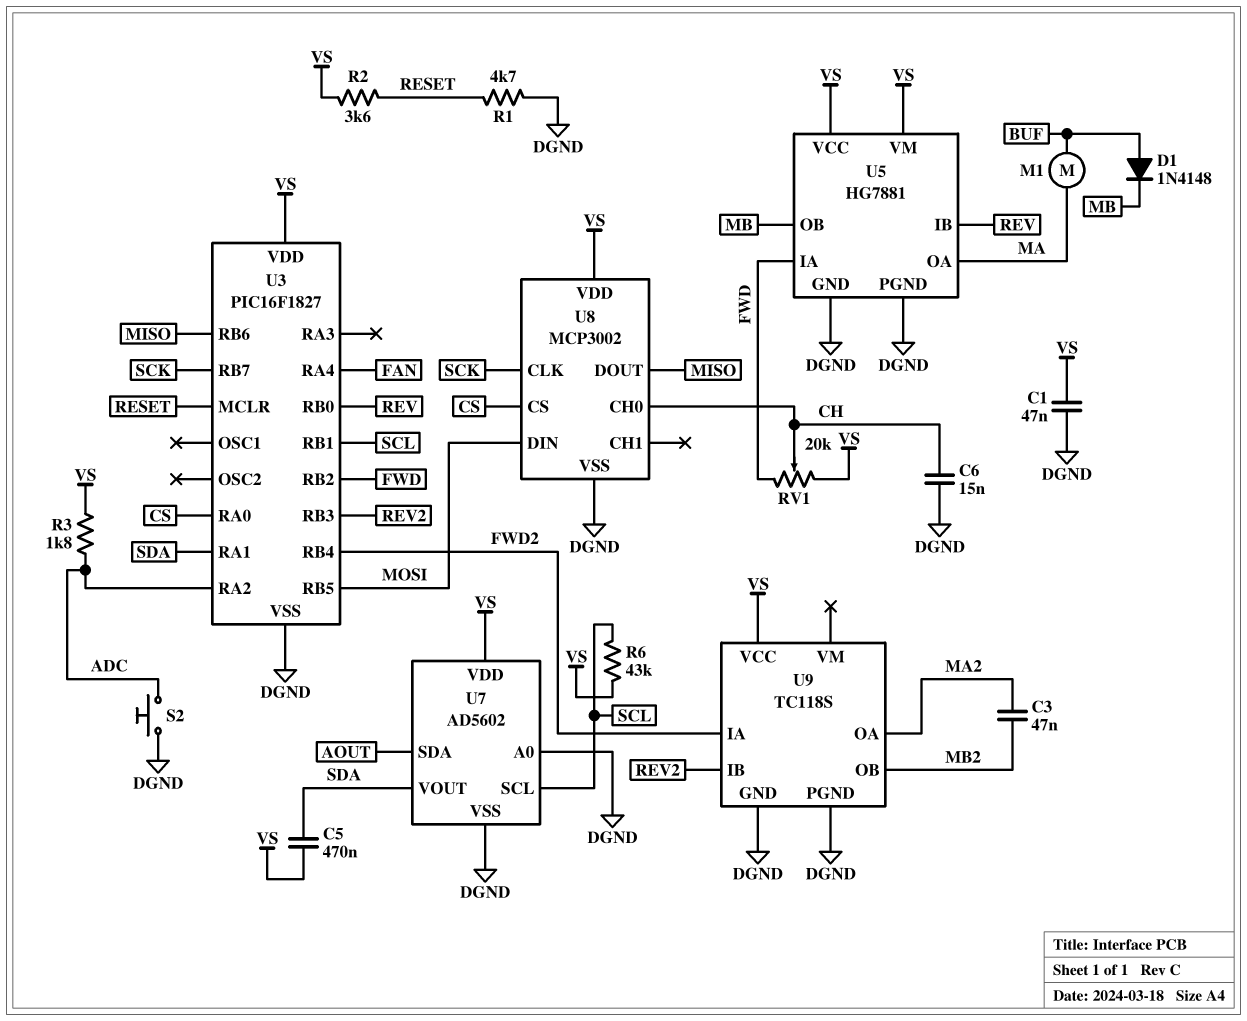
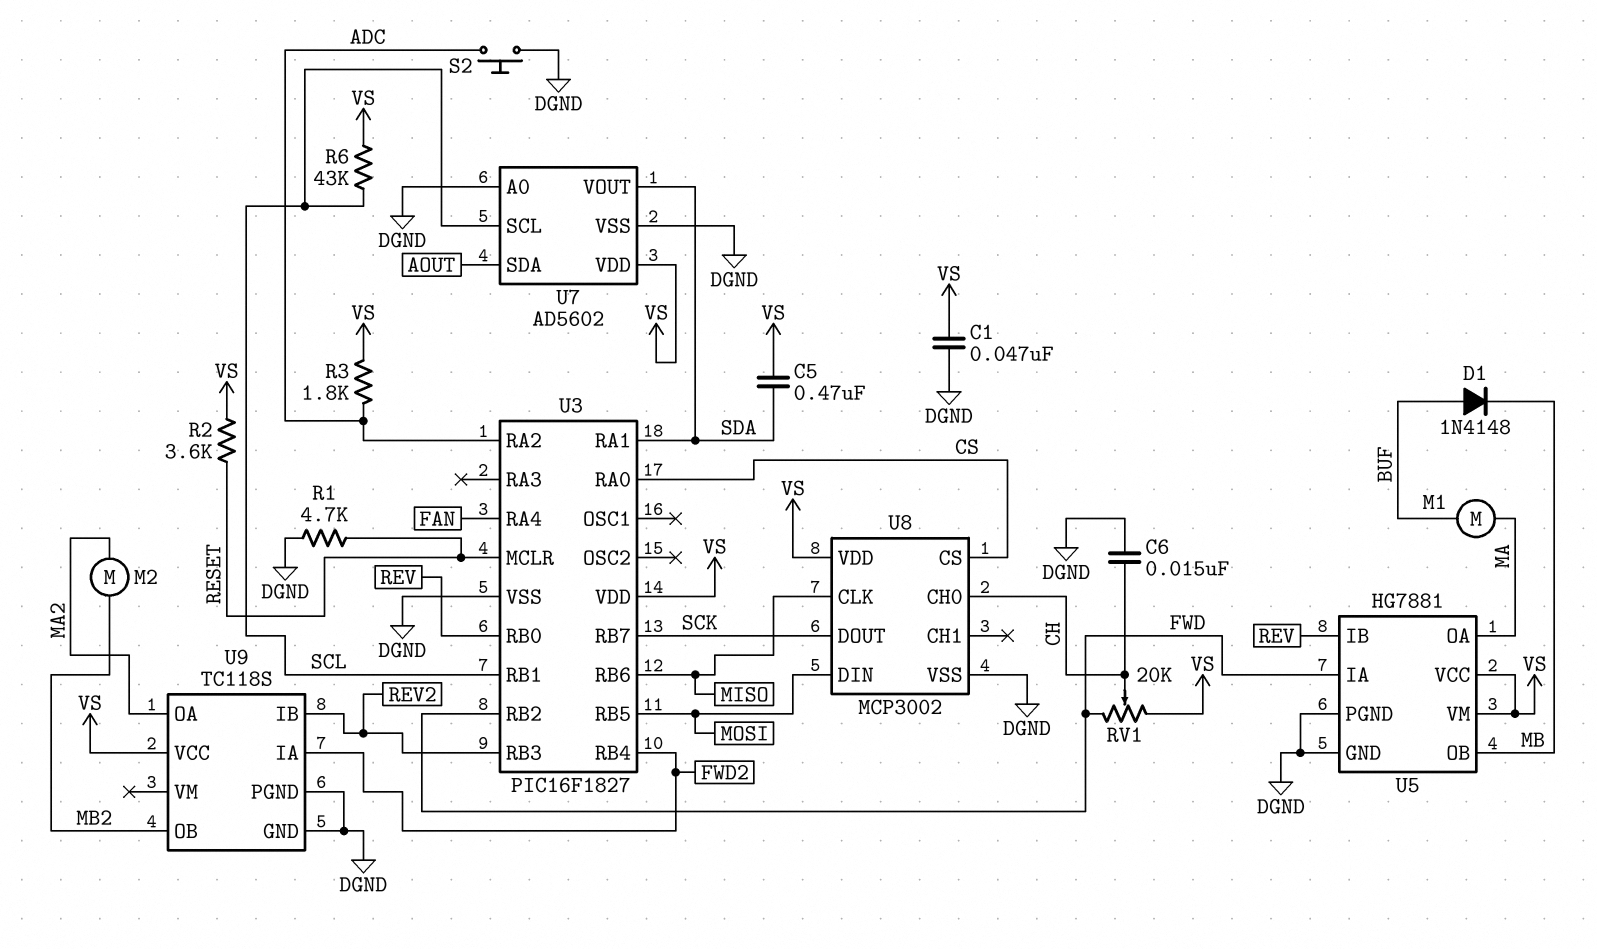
C3: 47nF (MA2, MB2) -> none
M2: none -> motor (MA2, MB2)
U8 pin CLK: SCK -> MISO
U8 pin DOUT: MISO -> SCK

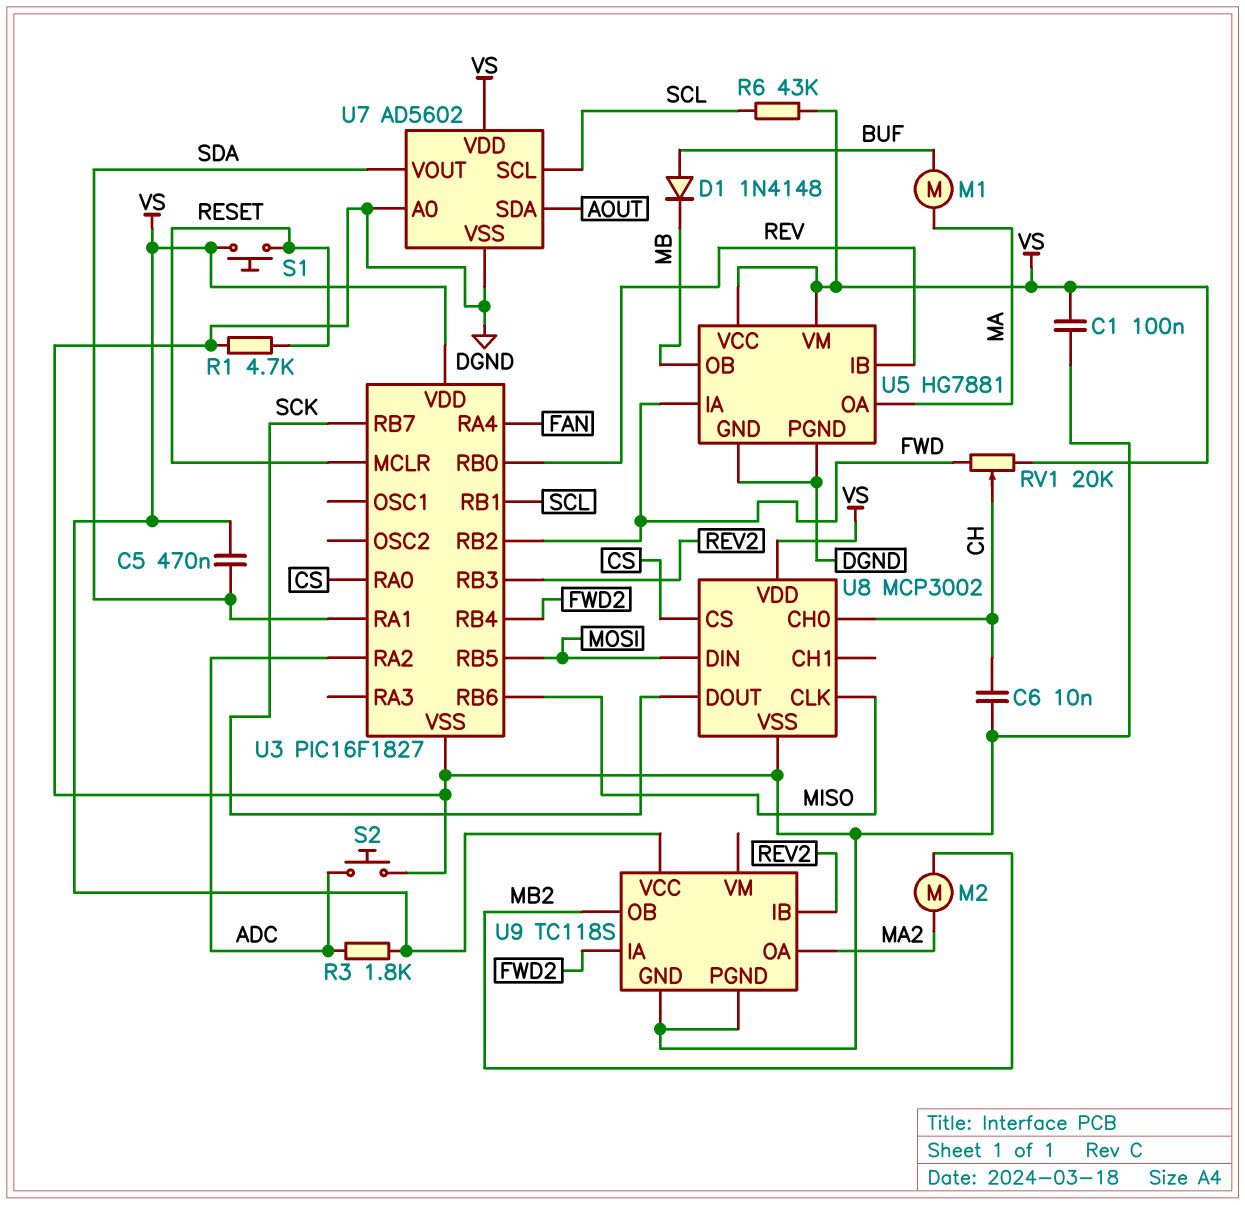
C1: 47nF (DGND, VS) -> 100nF (DGND, VS)
C6: 15nF (CH, DGND) -> 10nF (CH, DGND)
R2: 3.6k (RESET, VS) -> none
S1: none -> button (RESET, VS)

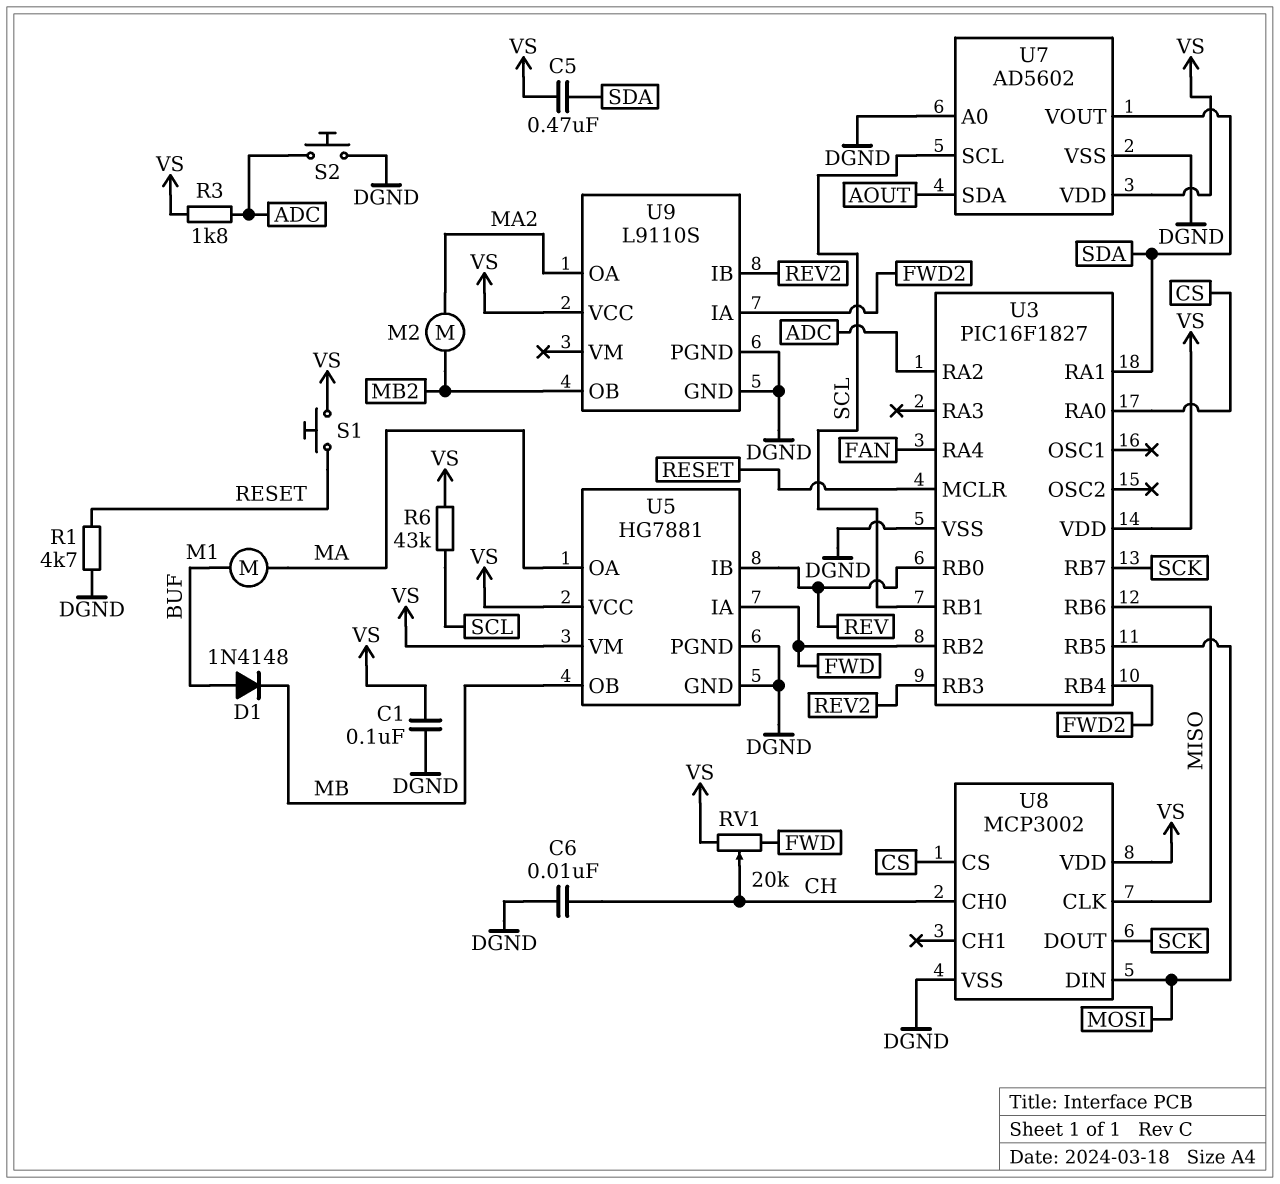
U9: TC118S -> L9110S

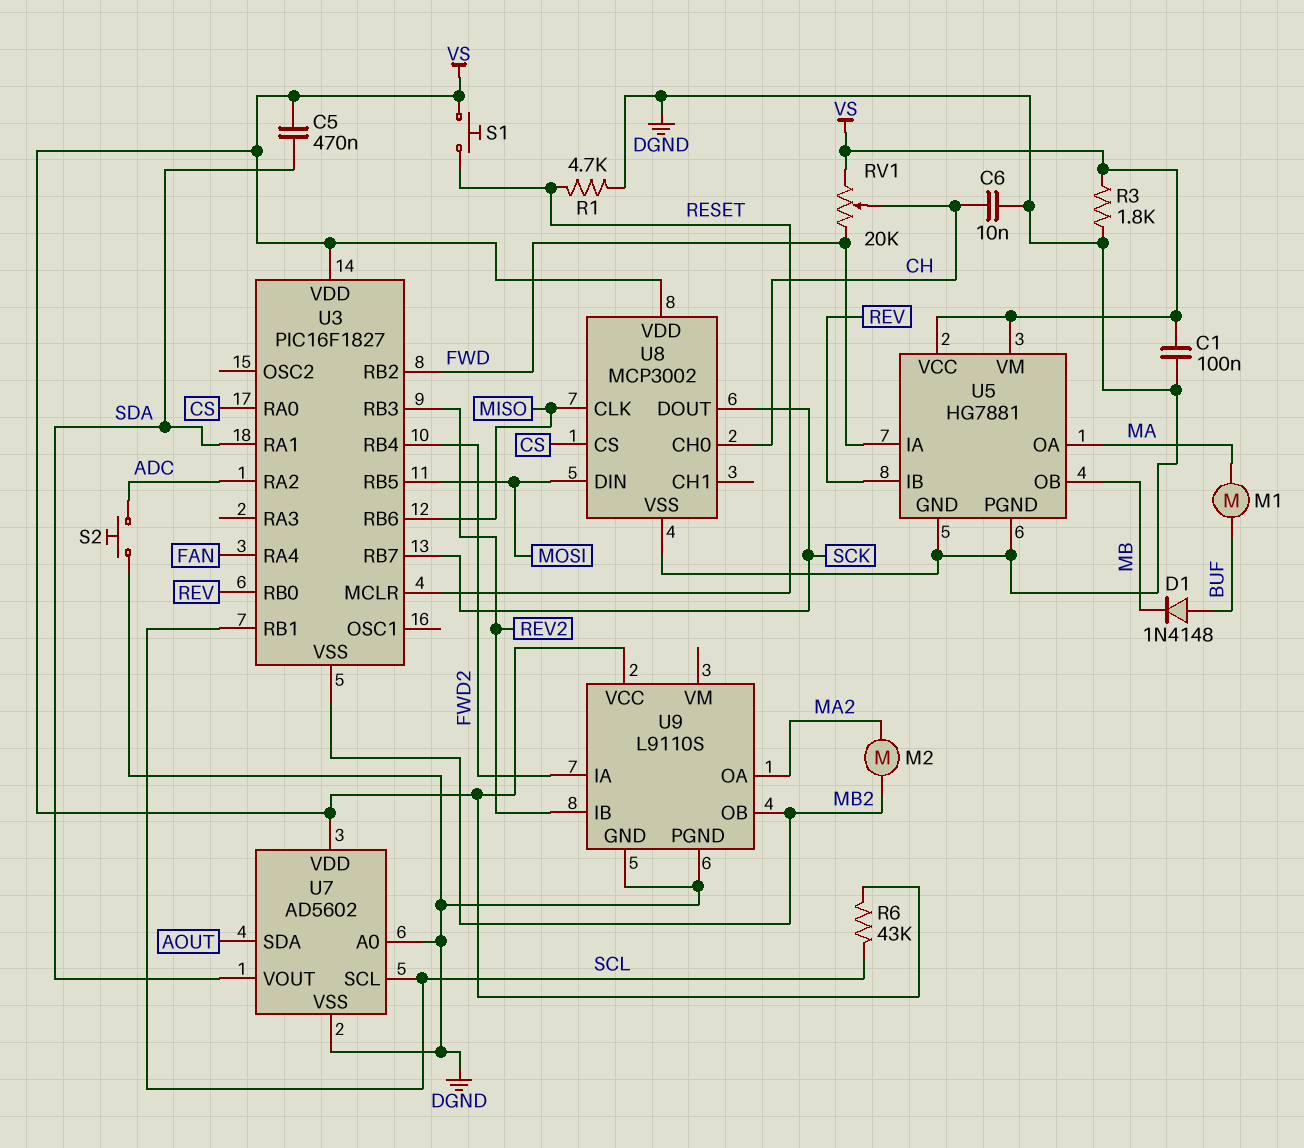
R3: 1.8k (ADC, VS) -> 1.8k (DGND, VS)
U3 pin VSS: DGND -> MB2

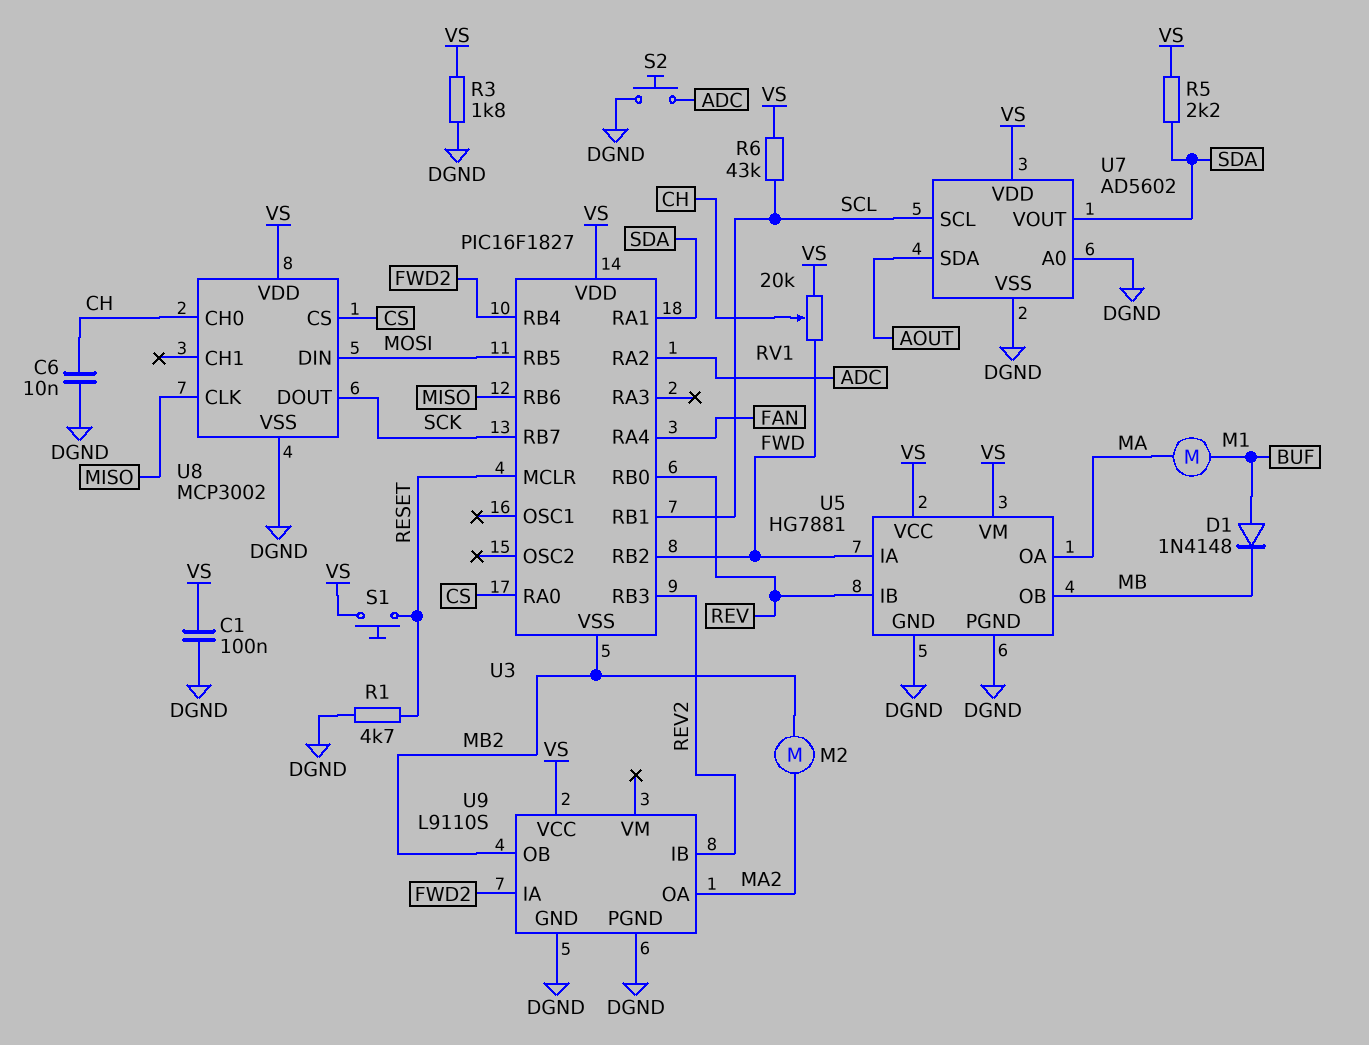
C5: 470nF (SDA, VS) -> none
R5: none -> 2.2k (SDA, VS)

